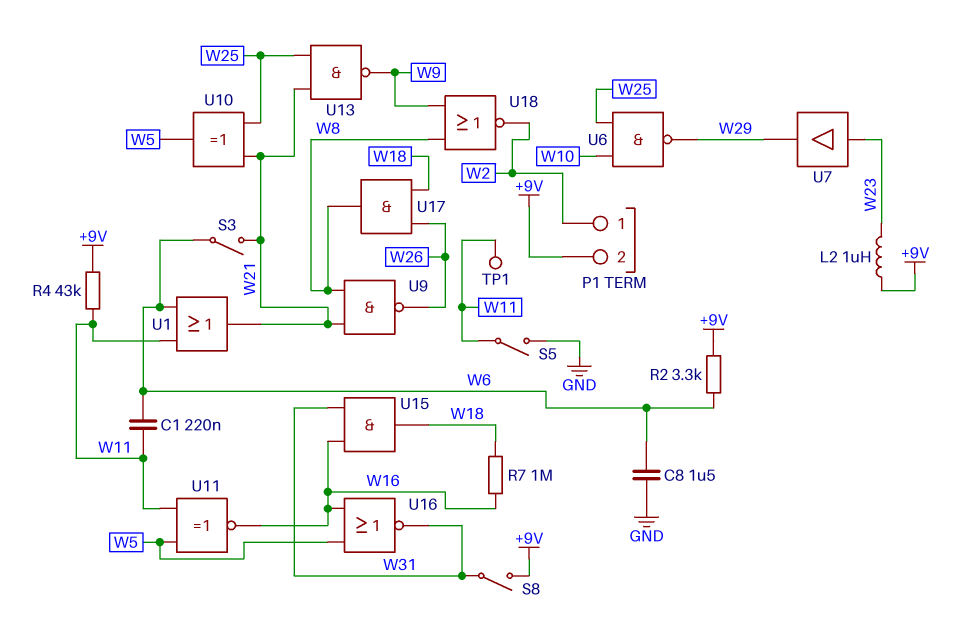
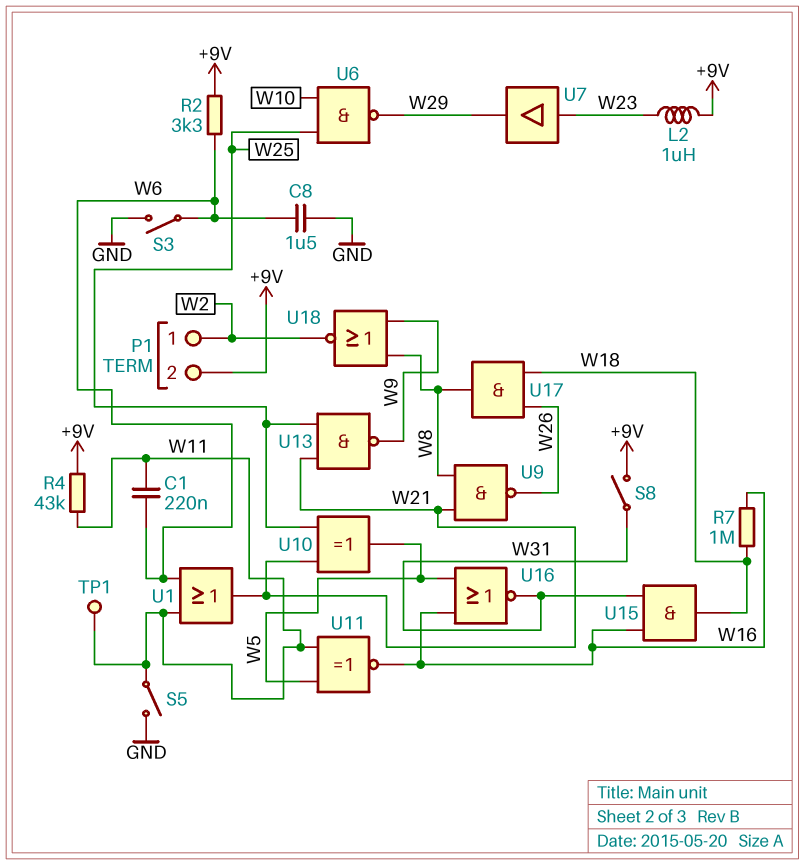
S3: switch (W6, W21) -> switch (GND, W6)

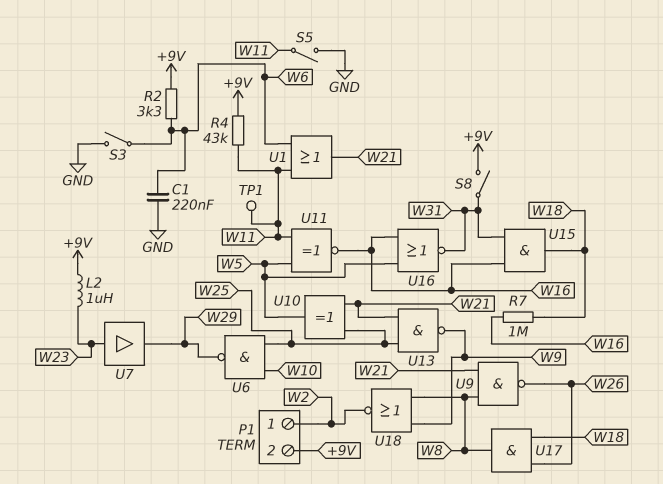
C1: 220nF (W6, W11) -> 220nF (GND, W6)
C8: 1.5uF (GND, W6) -> none

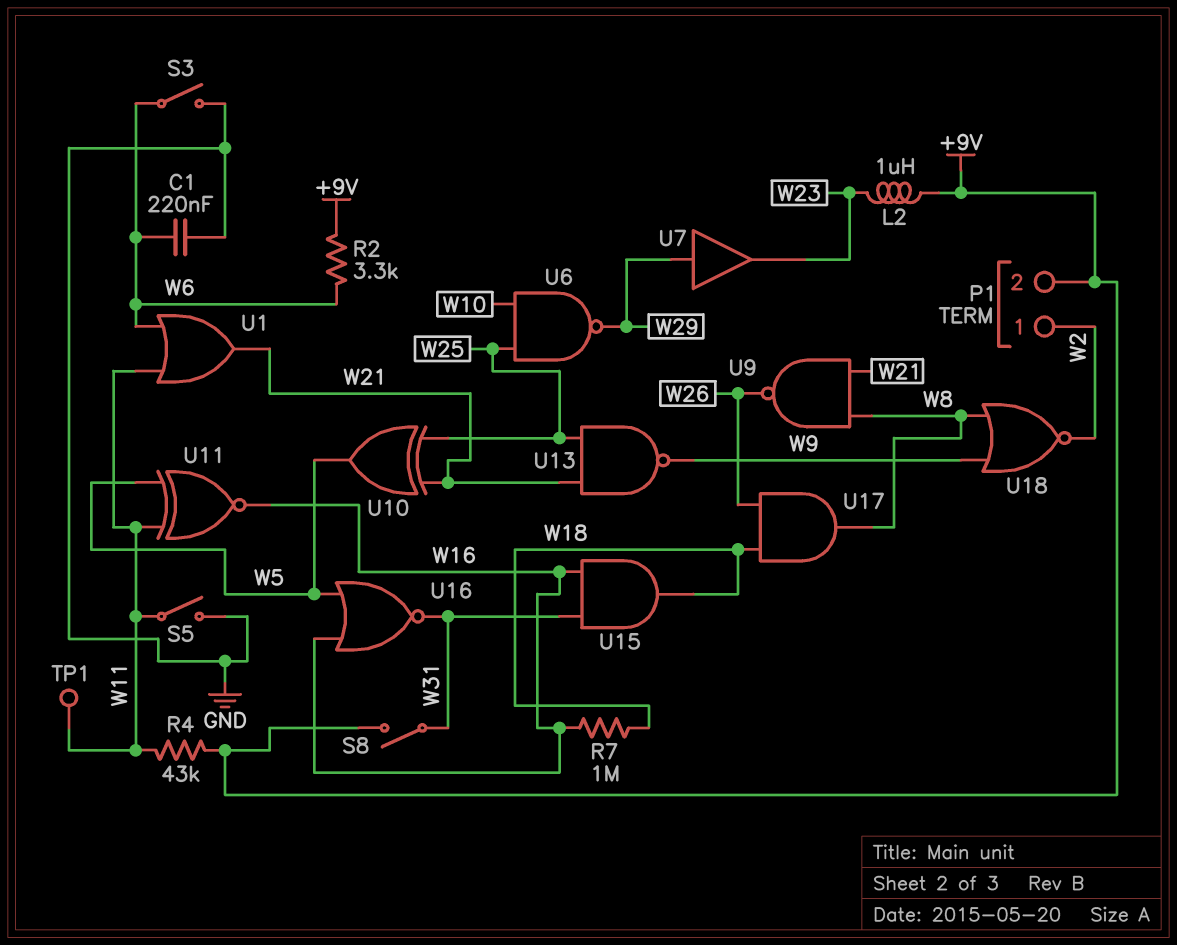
U7: buffer (in W23, out W29) -> buffer (in W29, out W23)

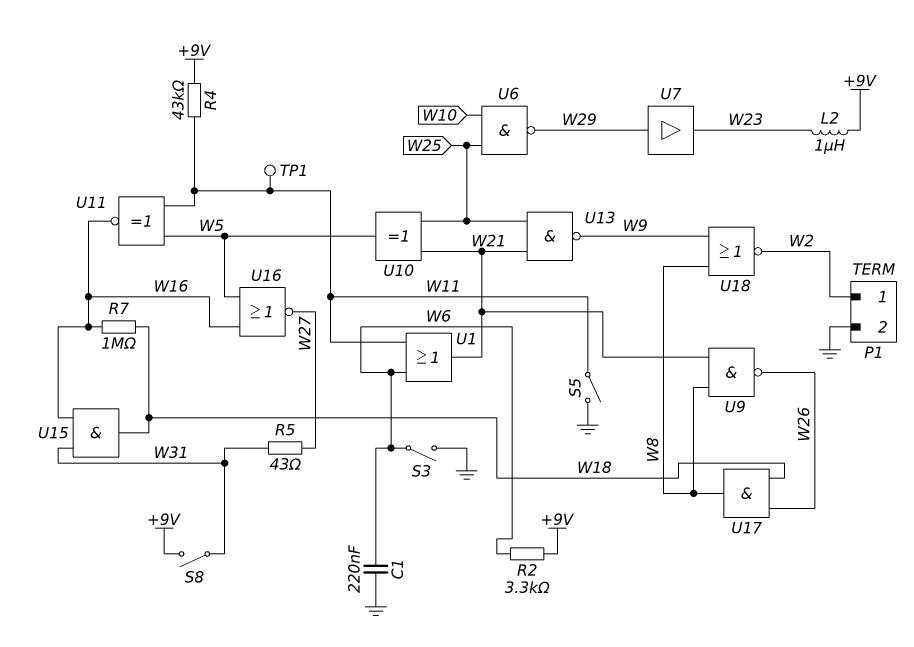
P1 pin 2: +9V -> GND
R5: none -> 43 (W27, W31)
U16: NOR (in W5, in W16, out W31) -> NOR (in W5, in W16, out W27)

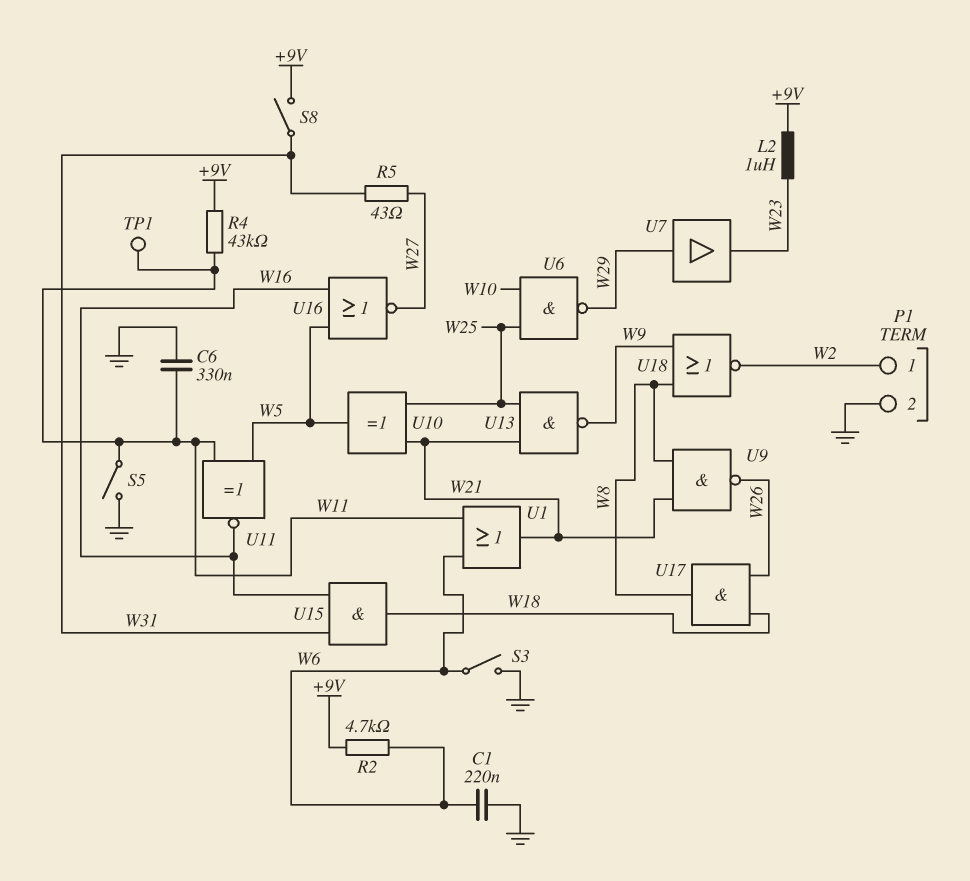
C6: none -> 330nF (GND, W11)
R2: 3.3k (+9V, W6) -> 4.7k (+9V, W6)
R7: 1M (W16, W18) -> none

